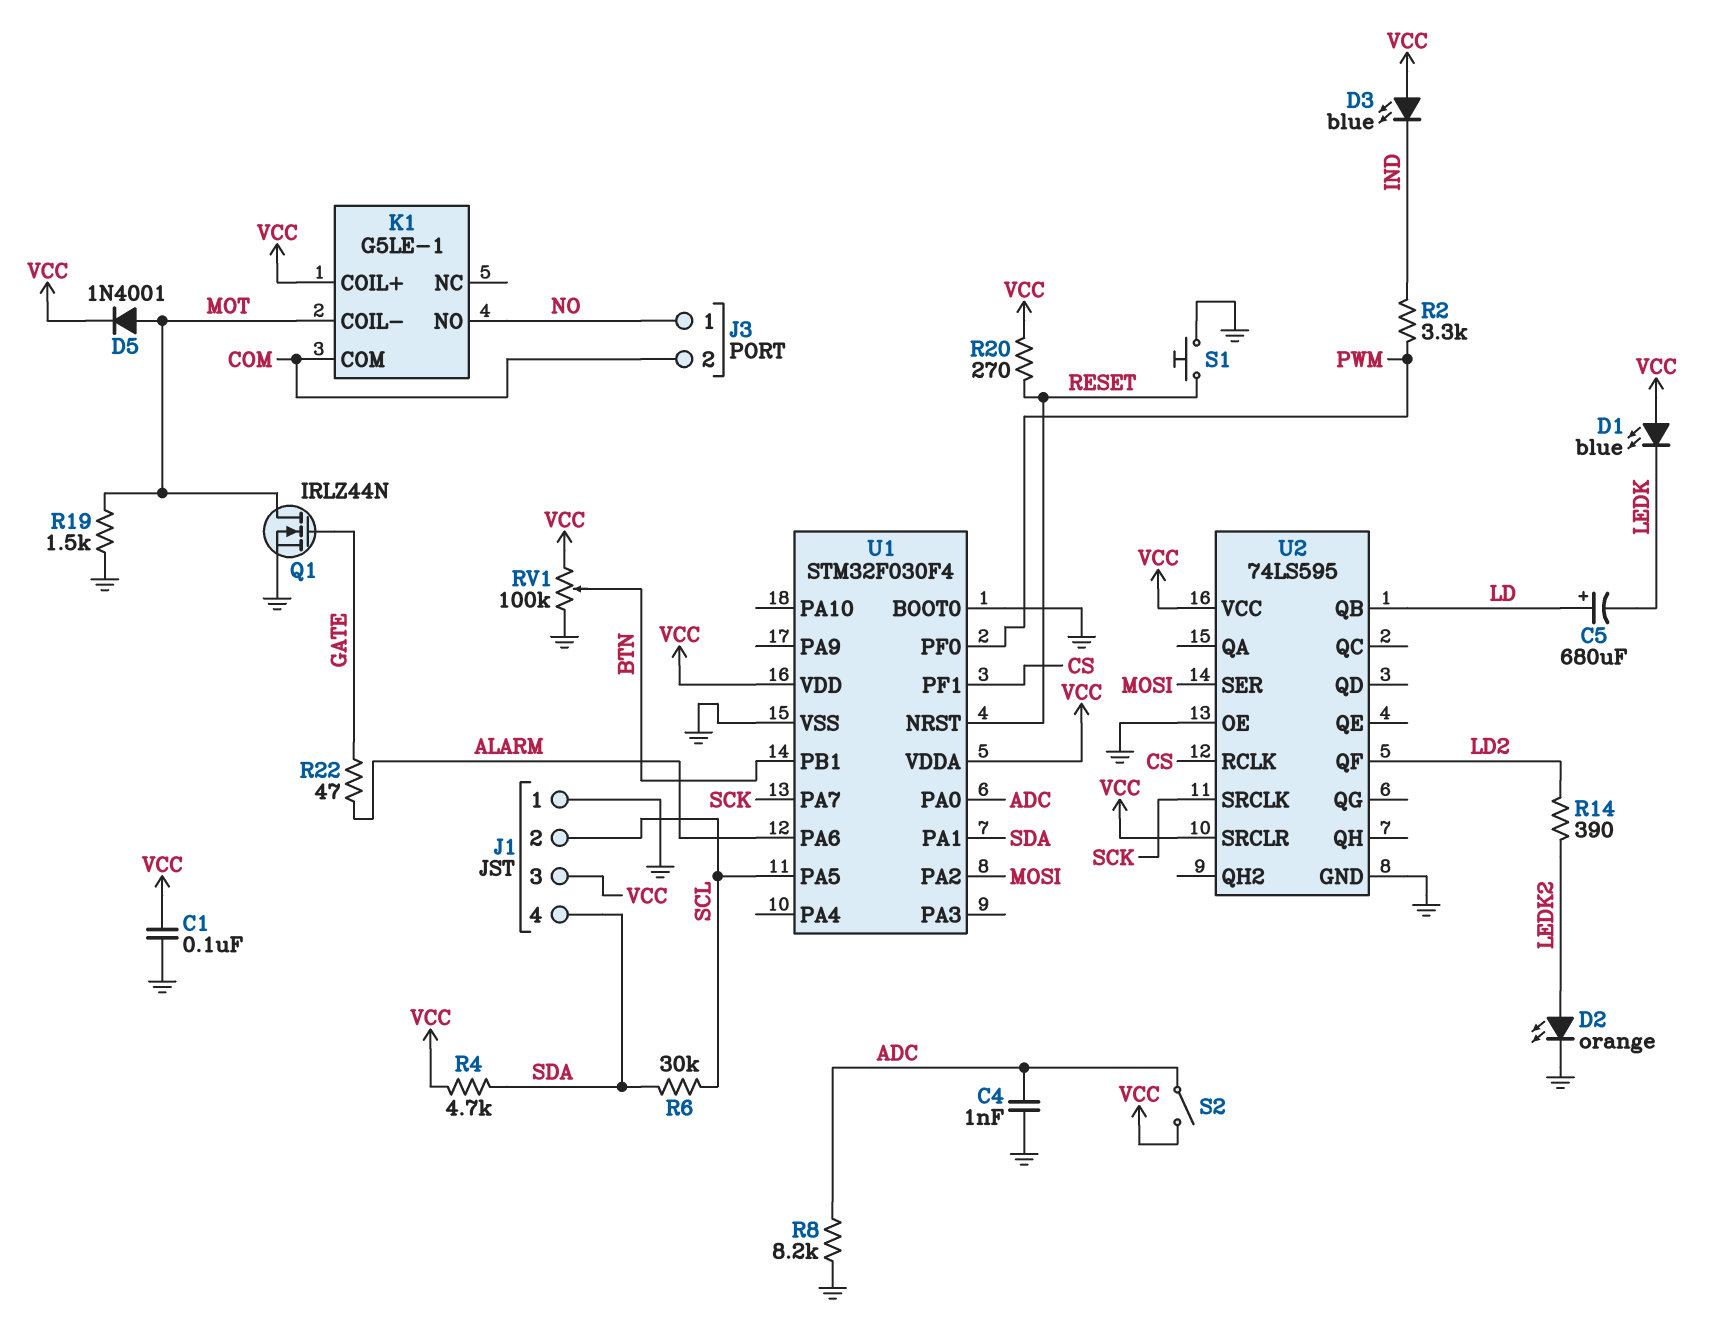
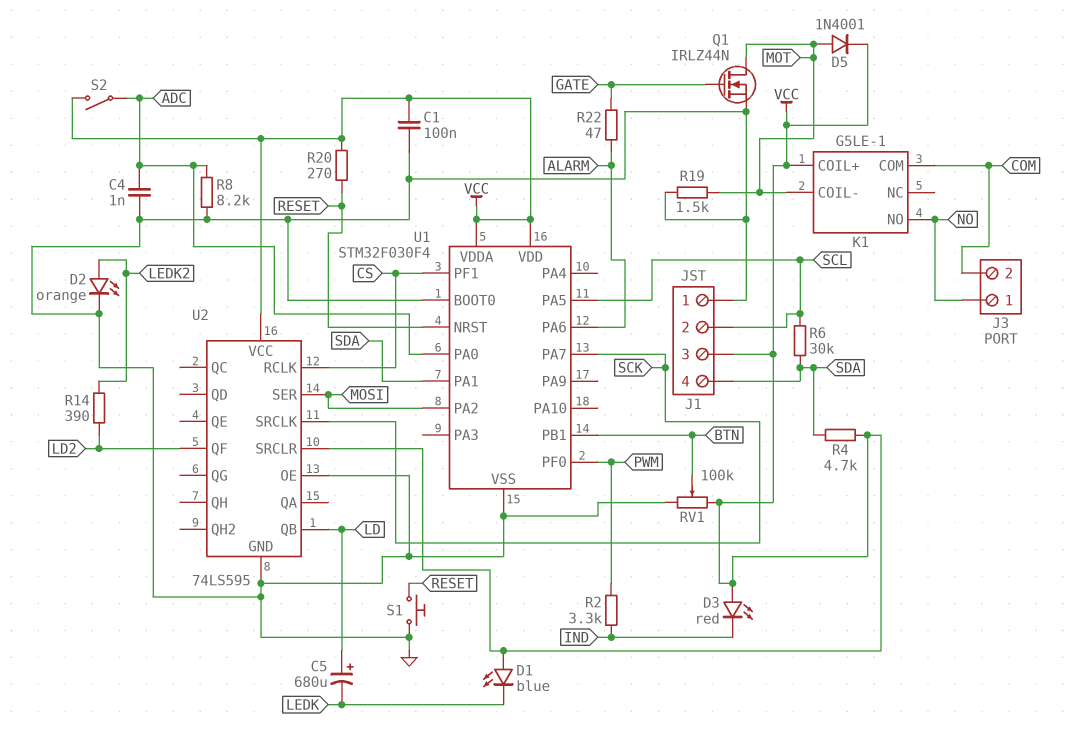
D3: LED blue (A VCC, K IND) -> LED red (A VCC, K IND)

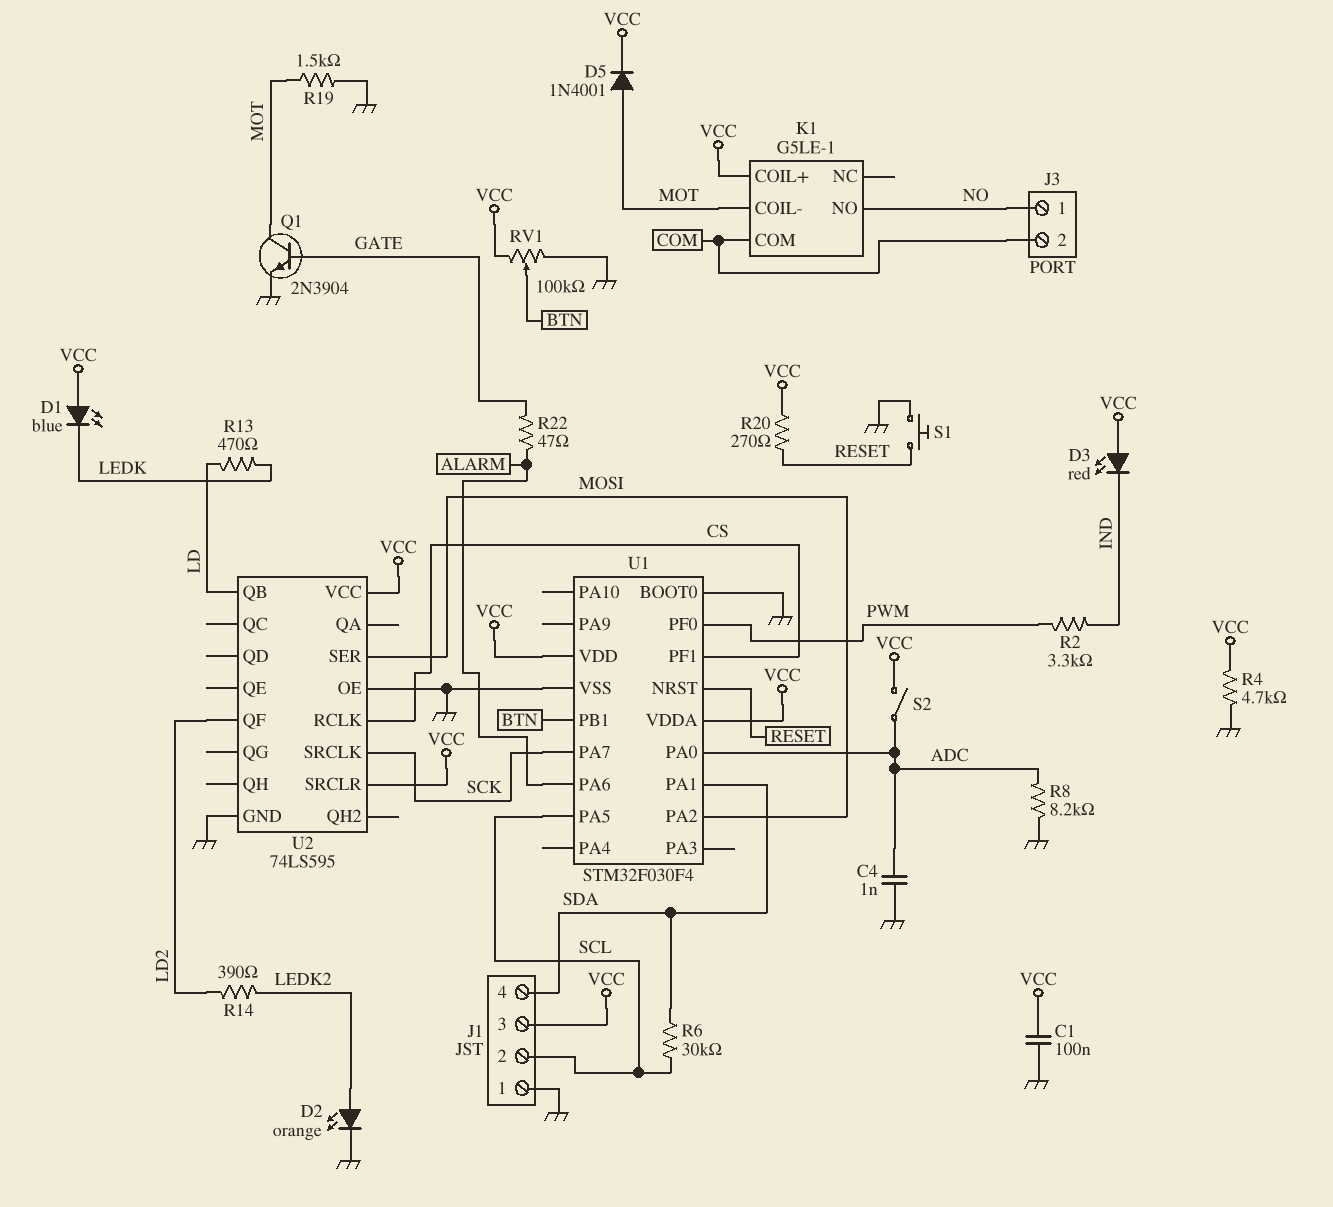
C5: 680uF (plus LD, minus LEDK) -> none
Q1: NMOS IRLZ44N (G GATE, D MOT, S GND) -> NPN 2N3904 (B GATE, C MOT, E GND)
R4: 4.7k (SDA, VCC) -> 4.7k (GND, VCC)
R13: none -> 470 (LD, LEDK)

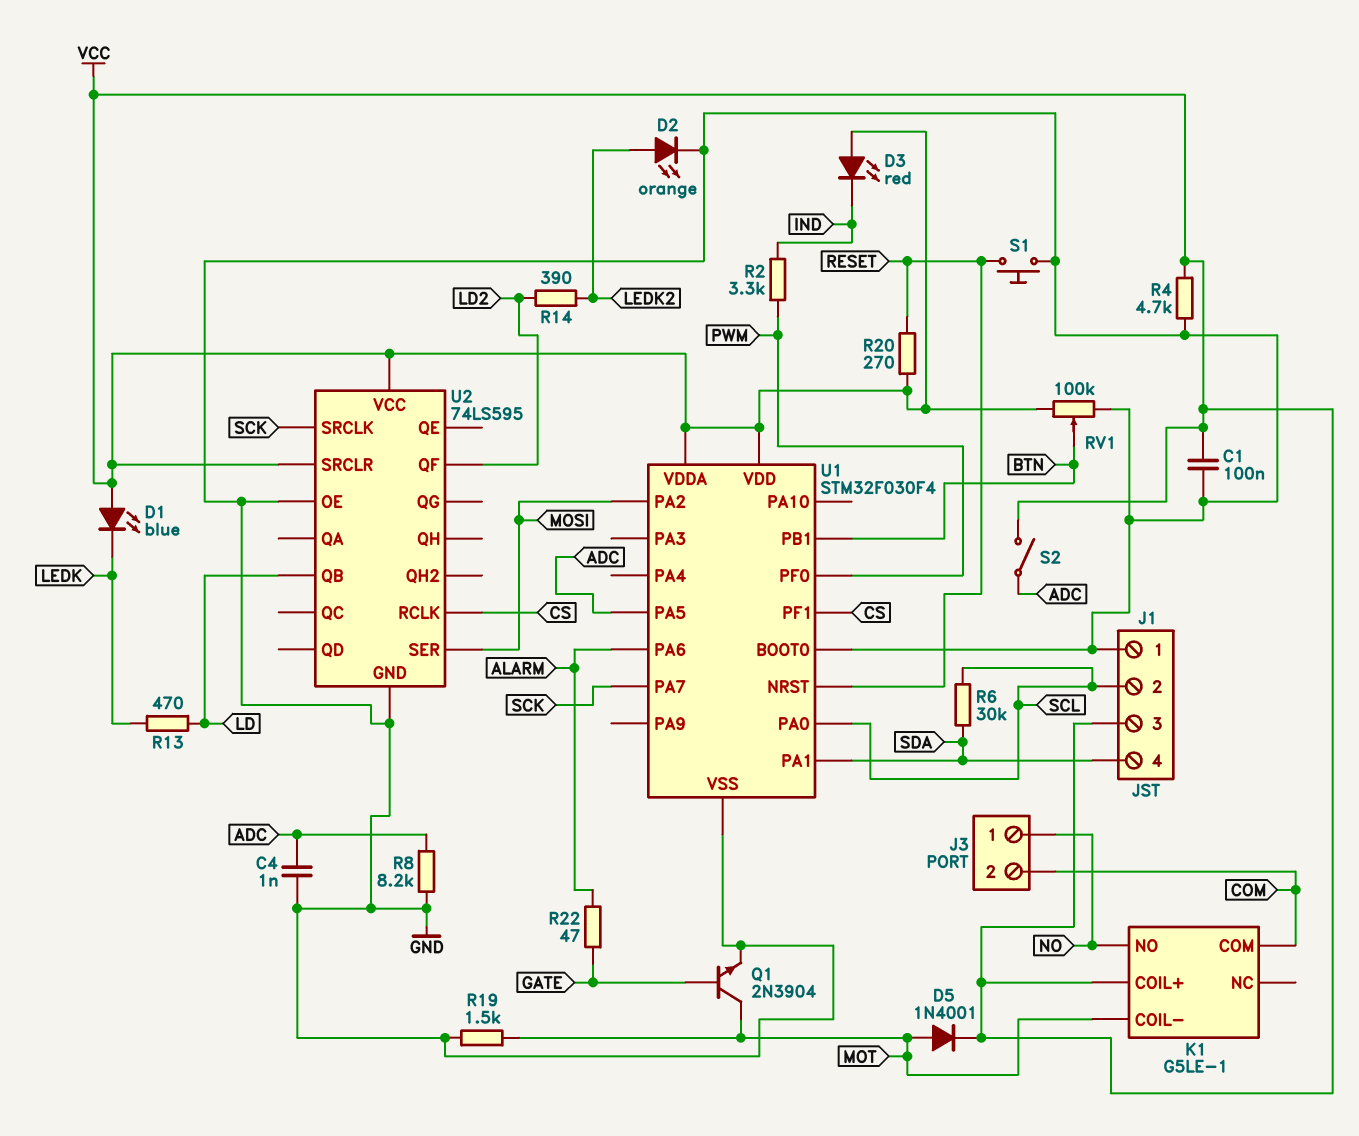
U1 pin PA0: ADC -> SCL
U1 pin PA5: SCL -> ADC

